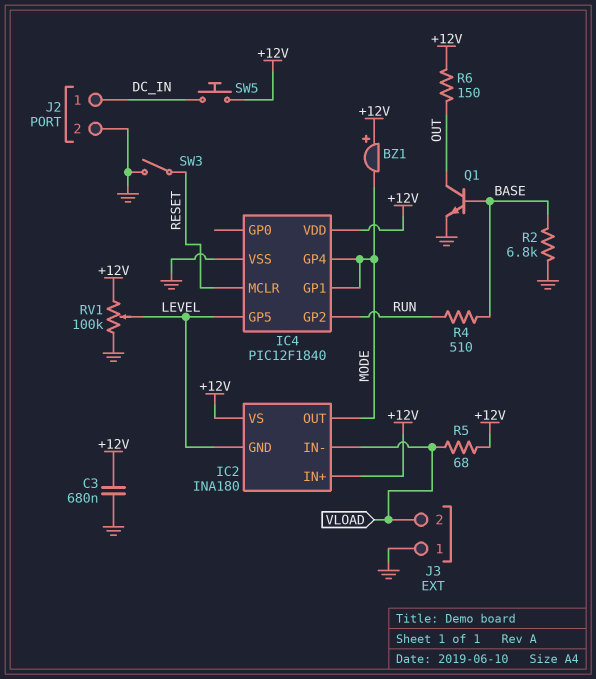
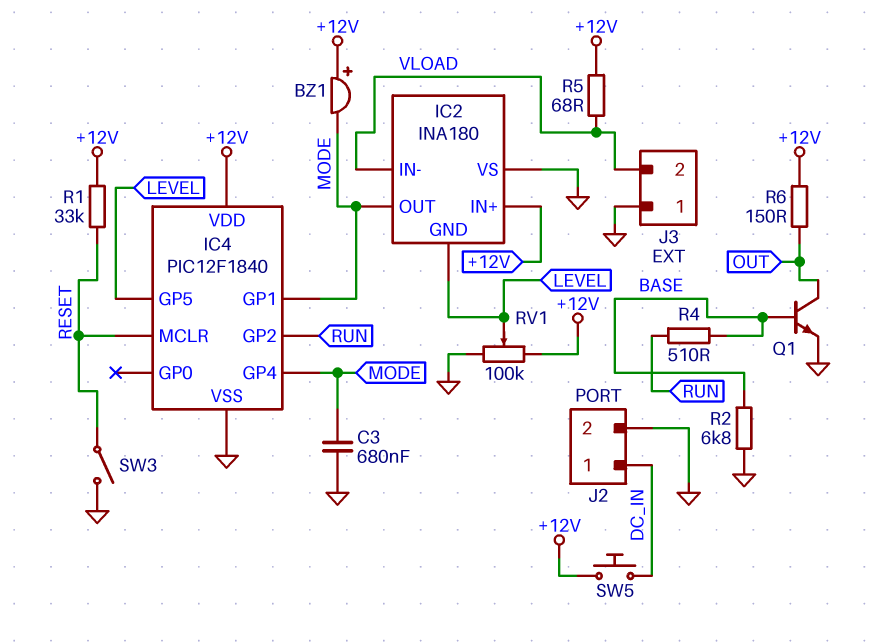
C3: 680nF (+12V, GND) -> 680nF (GND, MODE)
IC2 pin VS: +12V -> GND
R1: none -> 33k (+12V, RESET)

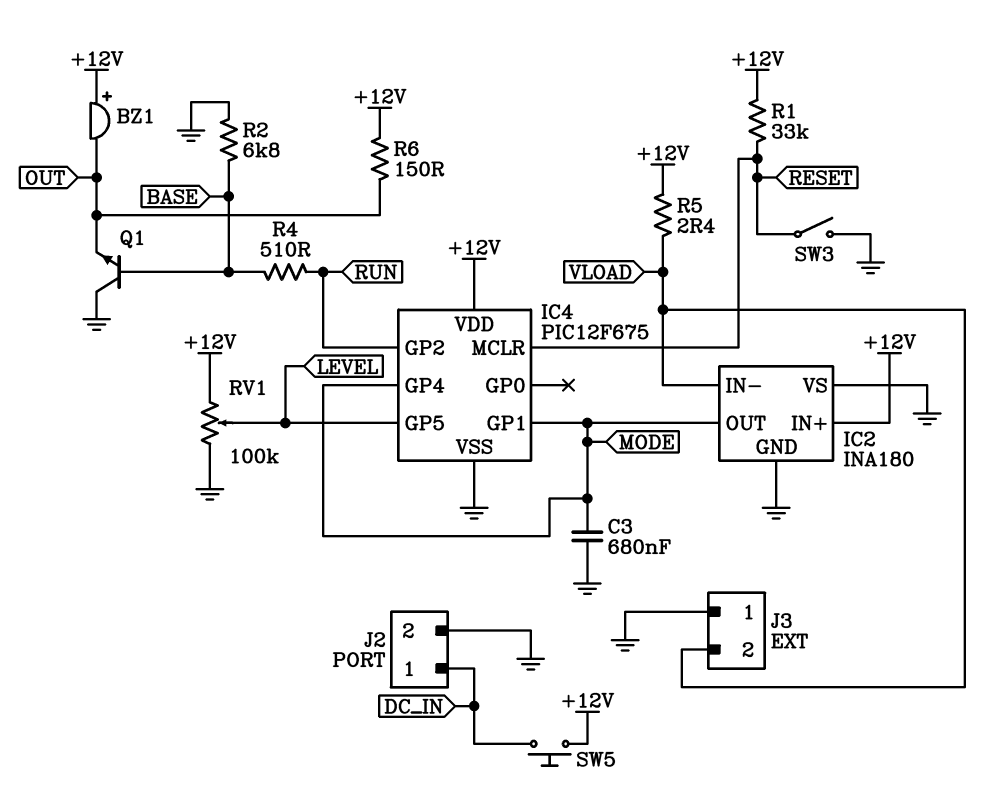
BZ1: buzzer (plus +12V, minus MODE) -> buzzer (plus +12V, minus OUT)
IC2 pin GND: LEVEL -> GND
IC4: PIC12F1840 -> PIC12F675
Q1: NPN (B BASE, C OUT, E GND) -> NPN (B BASE, C GND, E OUT)
R5: 68 (+12V, VLOAD) -> 2.4 (+12V, VLOAD)

